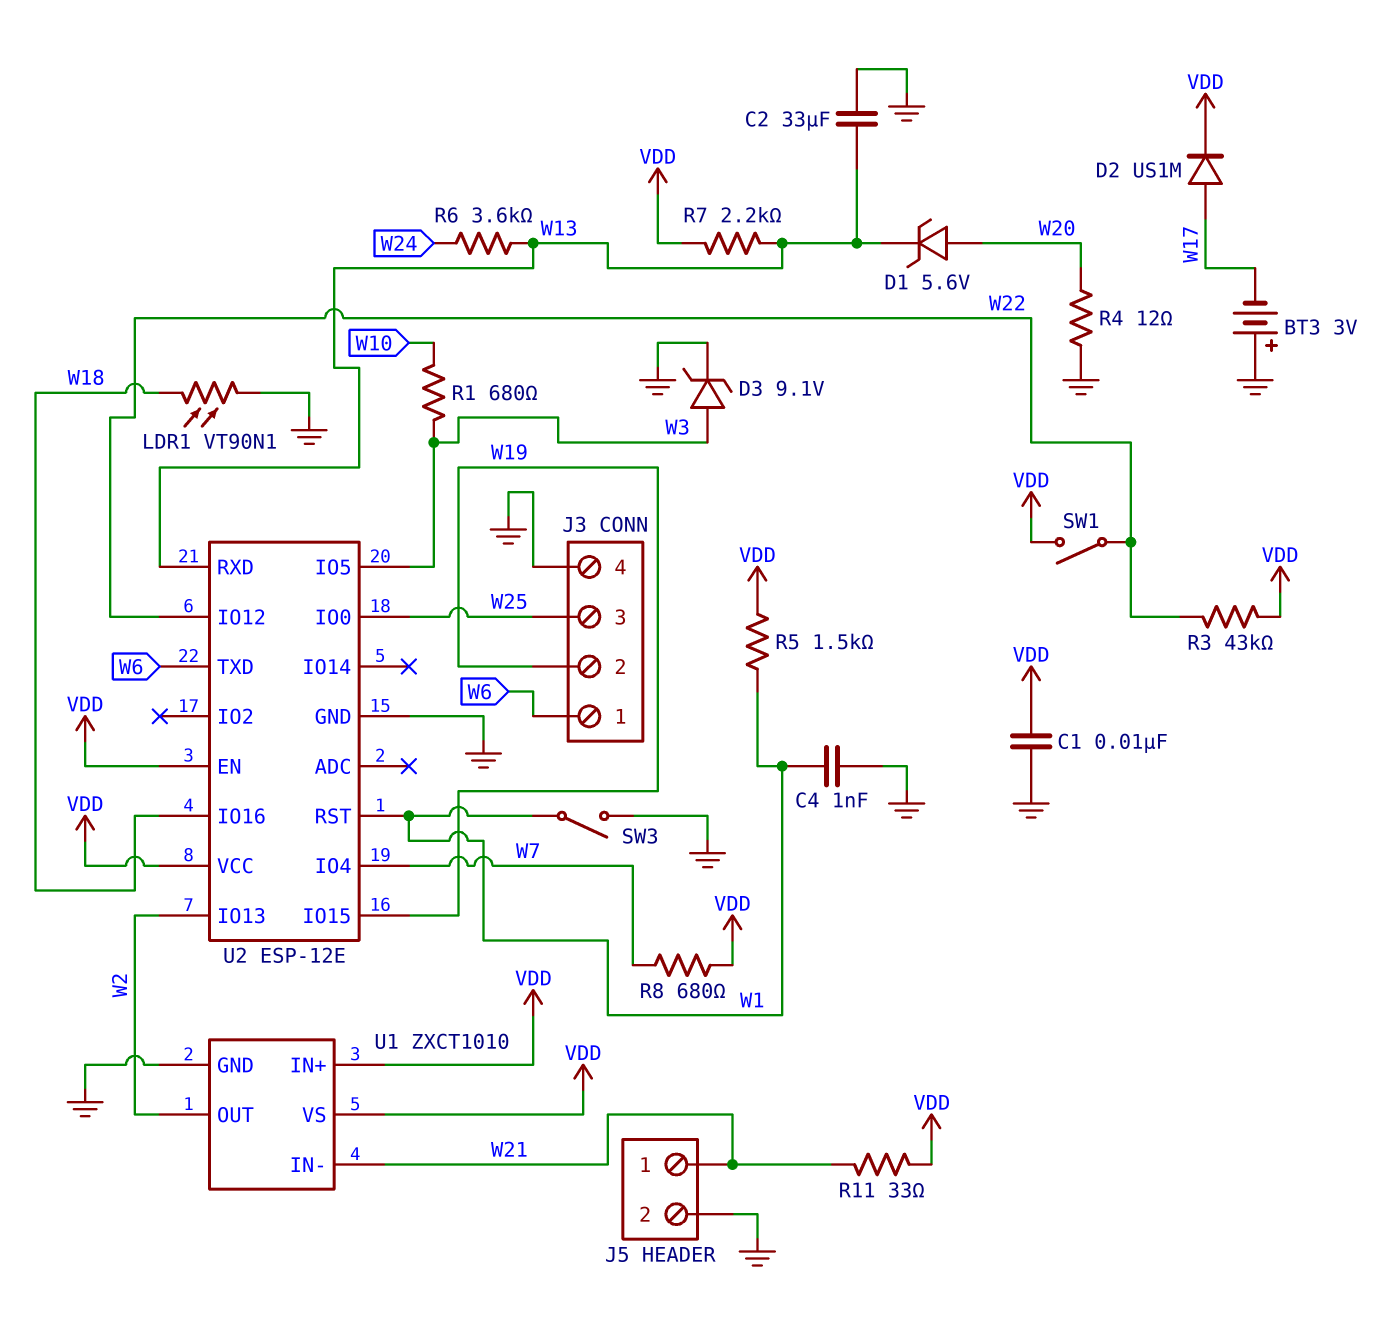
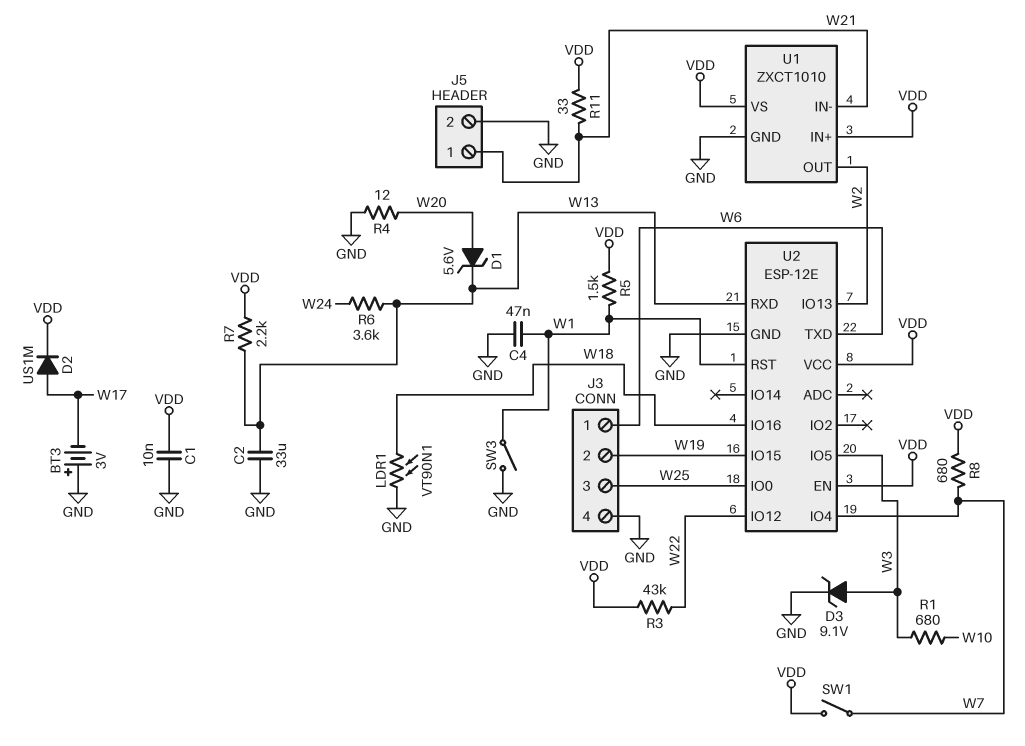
C4: 1nF (GND, W1) -> 47nF (GND, W1)
SW1: switch (VDD, W22) -> switch (VDD, W7)

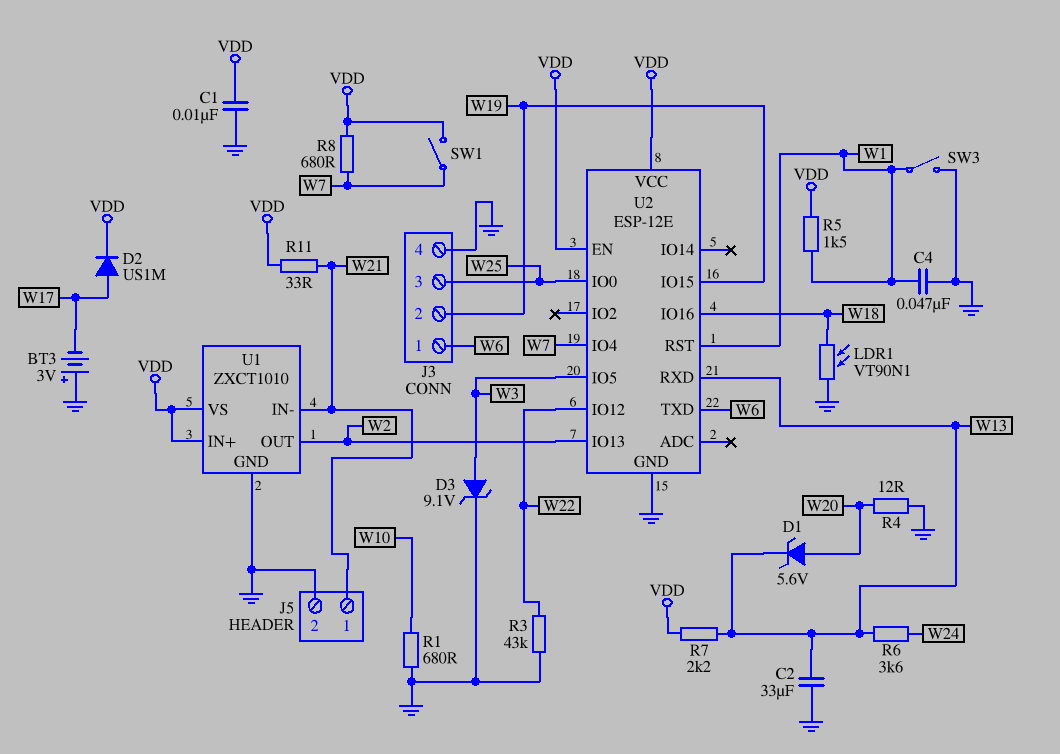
R1: 680 (W3, W10) -> 680 (GND, W10)
R3: 43k (VDD, W22) -> 43k (GND, W22)

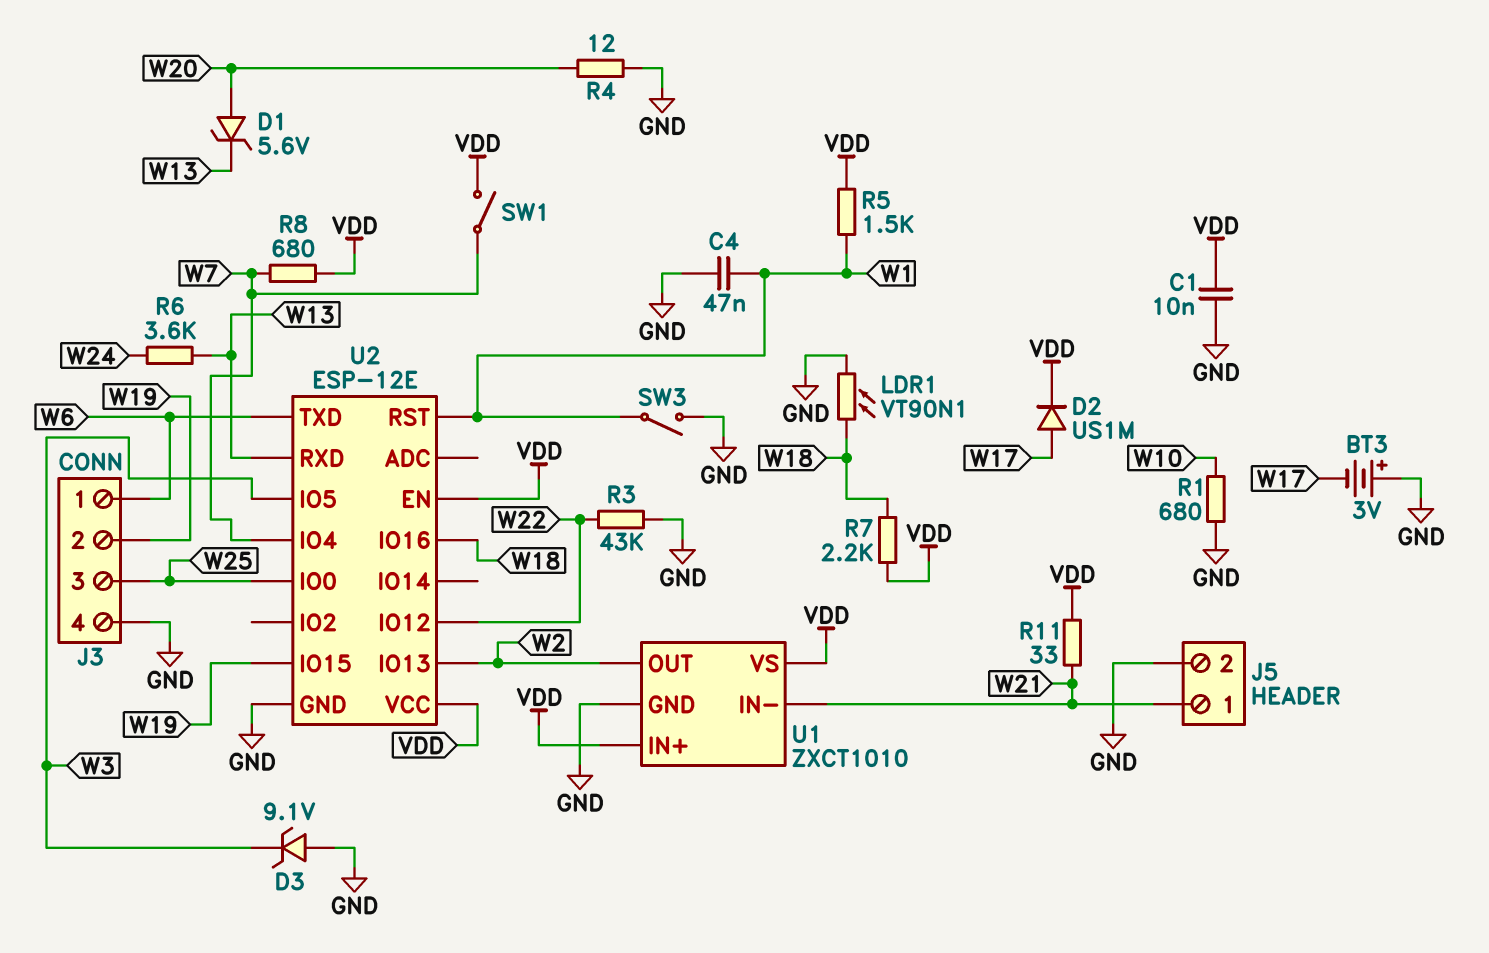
C2: 33uF (GND, W13) -> none
D3: zener 9.1V (A W3, K GND) -> zener 9.1V (A GND, K W3)
R7: 2.2k (VDD, W13) -> 2.2k (VDD, W18)

